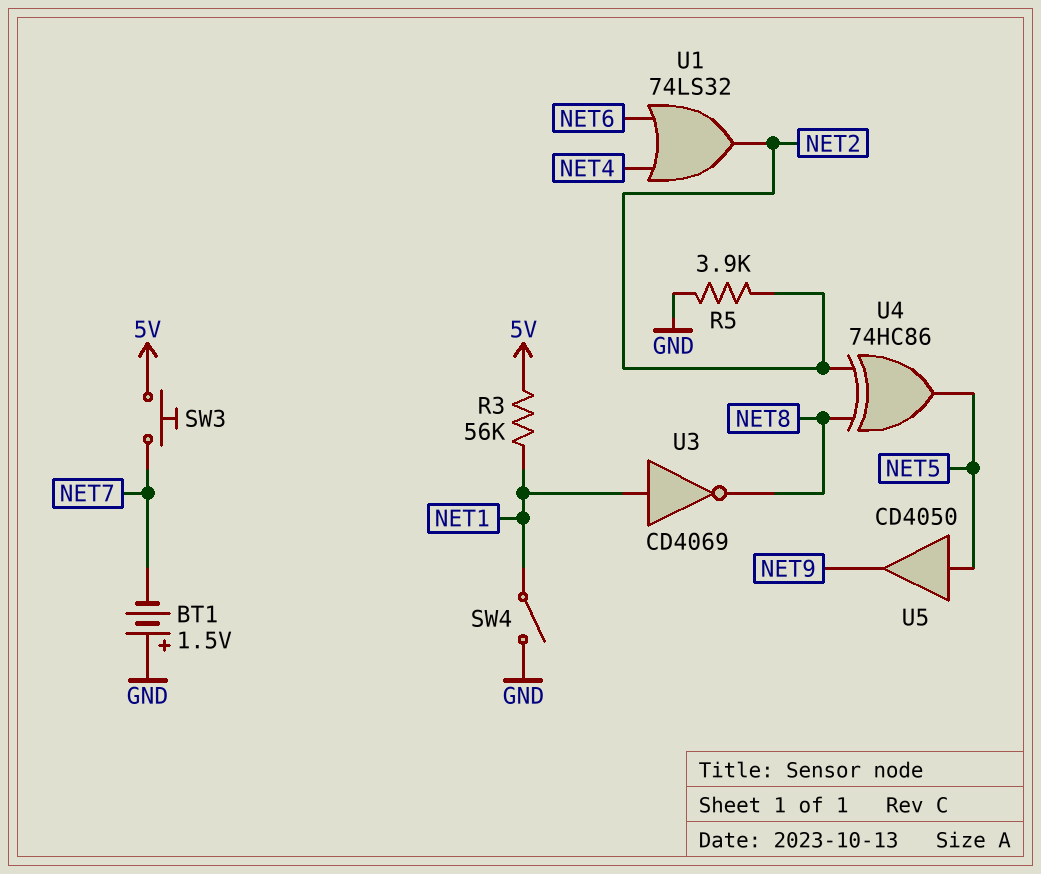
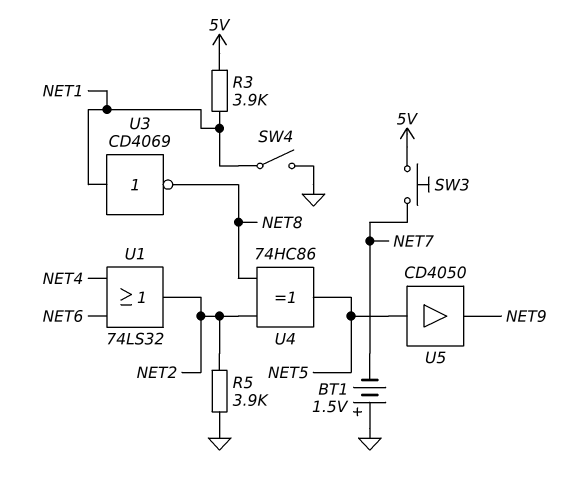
R3: 56k (5V, NET1) -> 3.9k (5V, NET1)

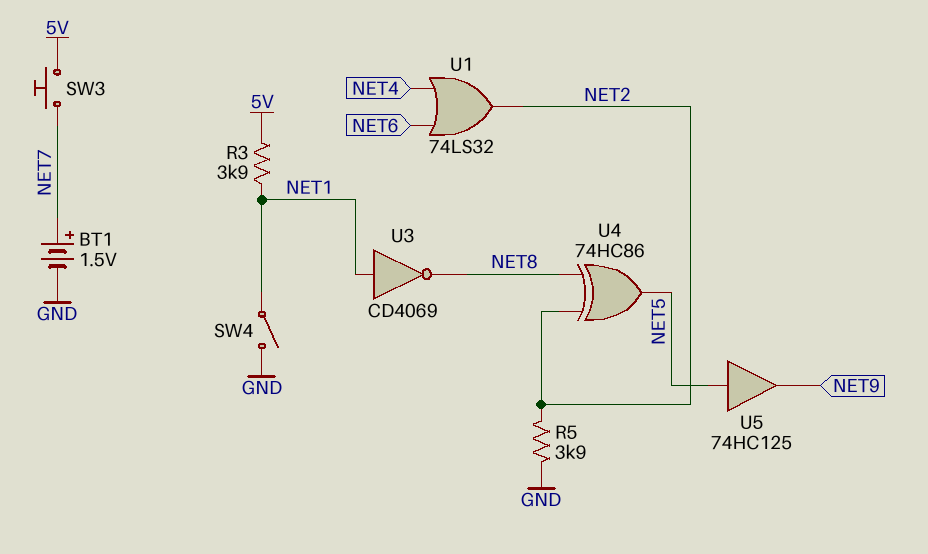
BT1: 1.5V (plus GND, minus NET7) -> 1.5V (plus NET7, minus GND)
U5: buffer CD4050 (in NET5, out NET9) -> buffer 74HC125 (in NET5, out NET9)

